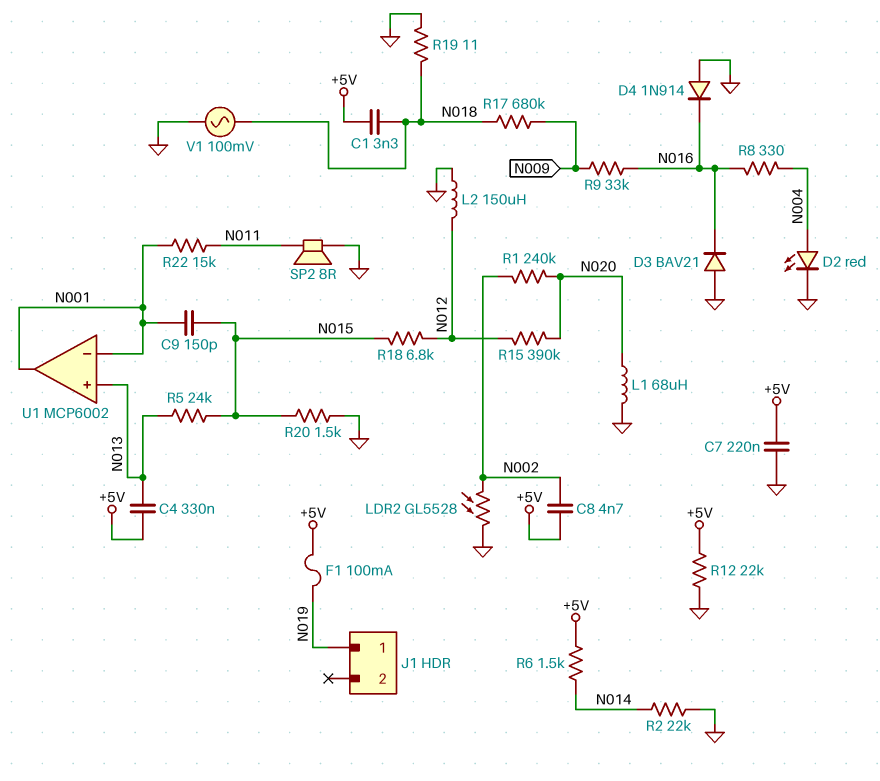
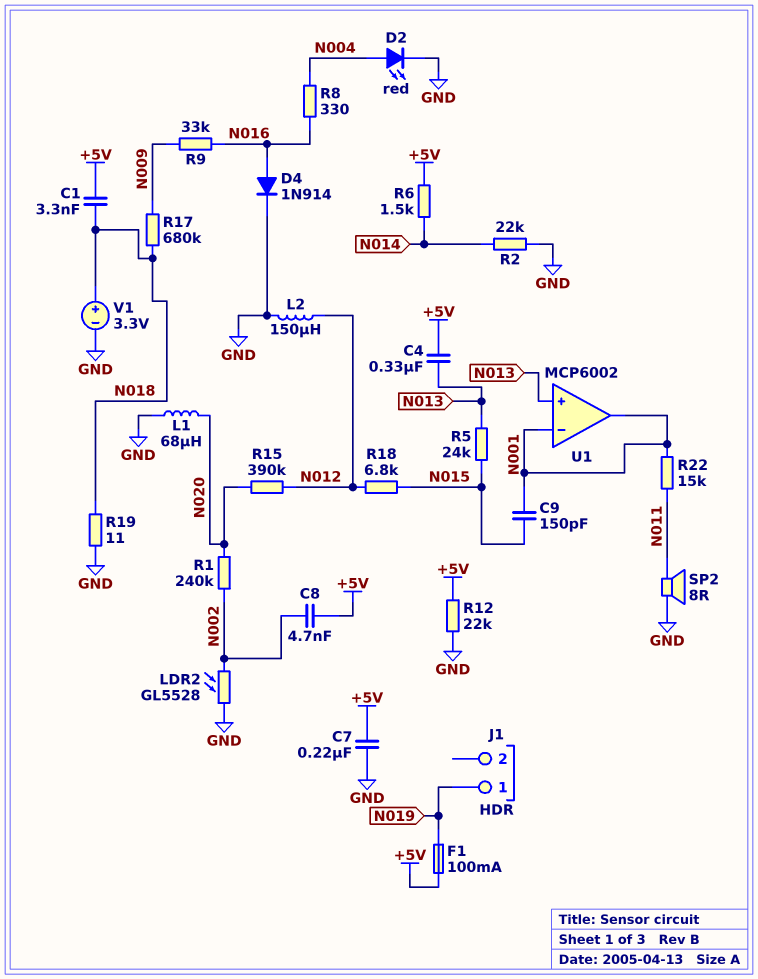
D3: diode BAV21 (A GND, K N016) -> none
D4: diode 1N914 (A GND, K N016) -> diode 1N914 (A N016, K GND)
R20: 1.5k (GND, N015) -> none
V1: AC 100mV (GND, N018) -> 3.3V (plus N018, minus GND)

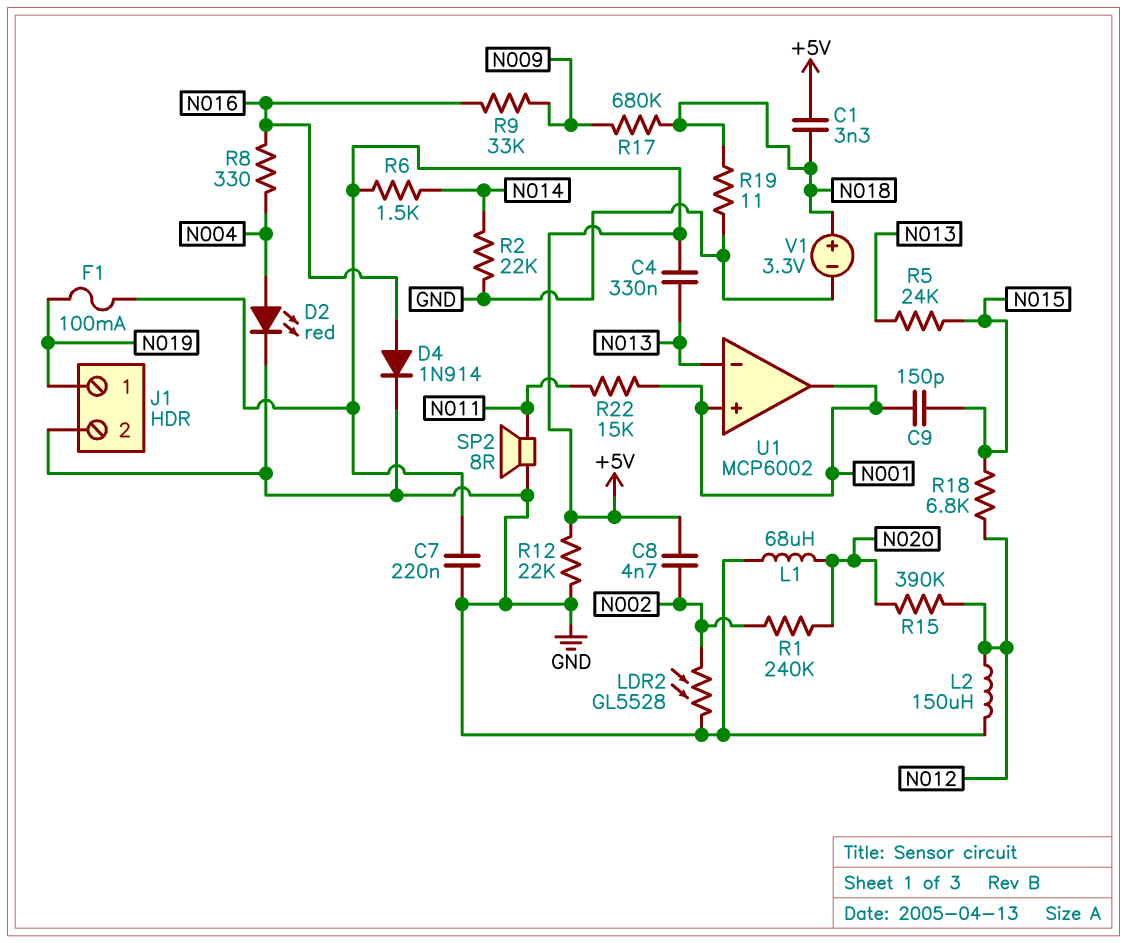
J1 pin 2: none -> GND
U1 pin in+: N013 -> N001
U1 pin in-: N001 -> N013

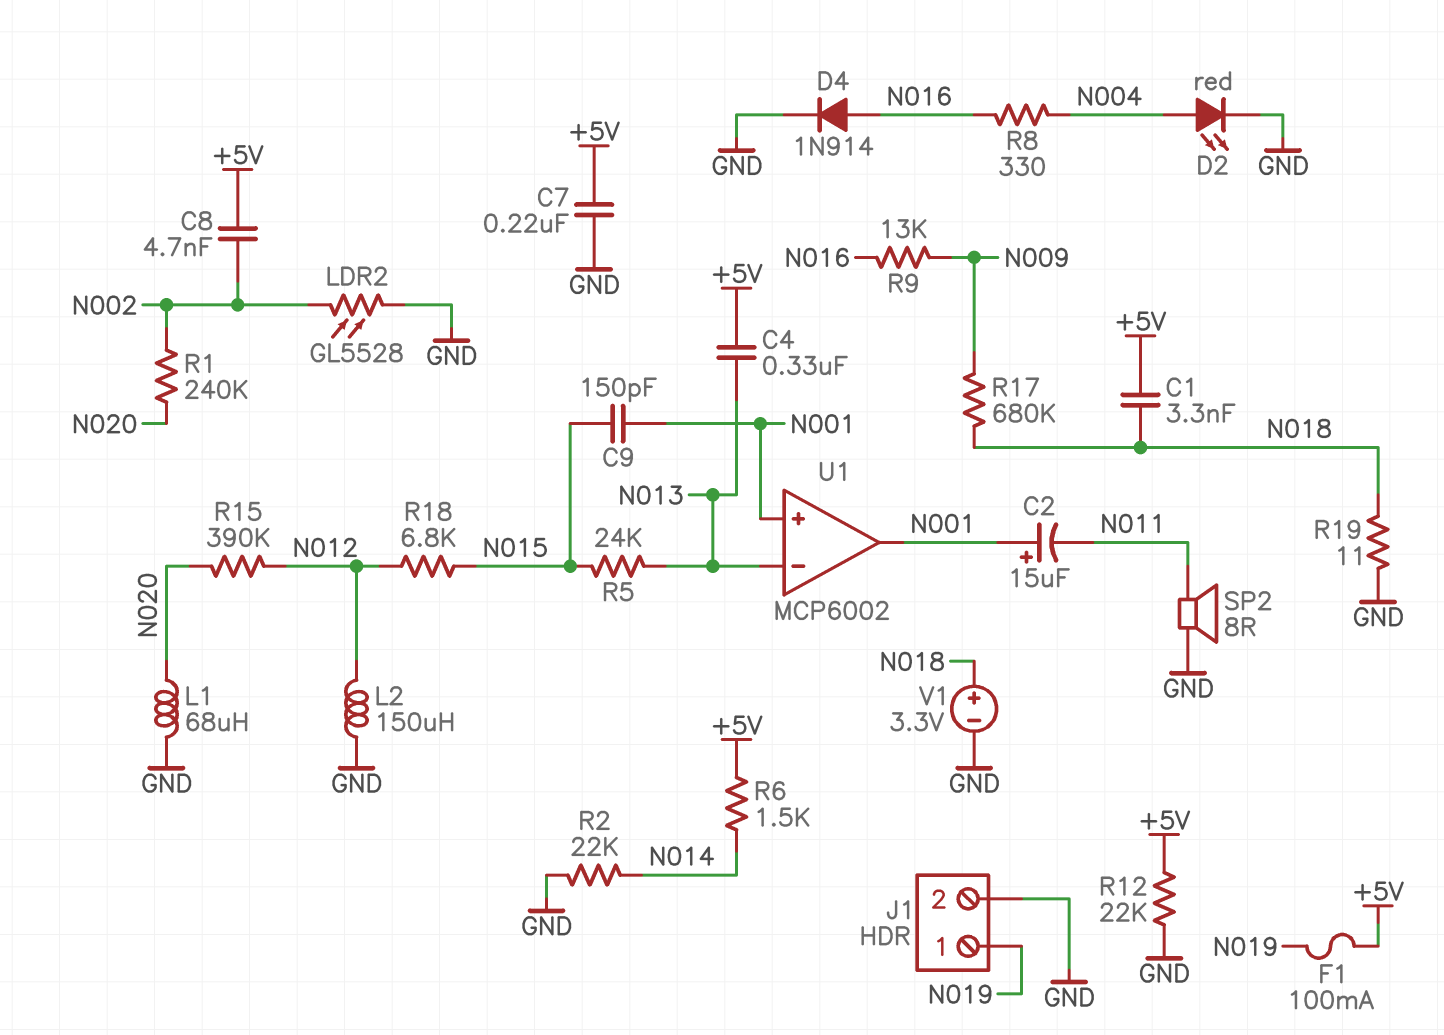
C2: none -> 15uF (plus N001, minus N011)
R9: 33k (N009, N016) -> 13k (N009, N016)
R22: 15k (N001, N011) -> none

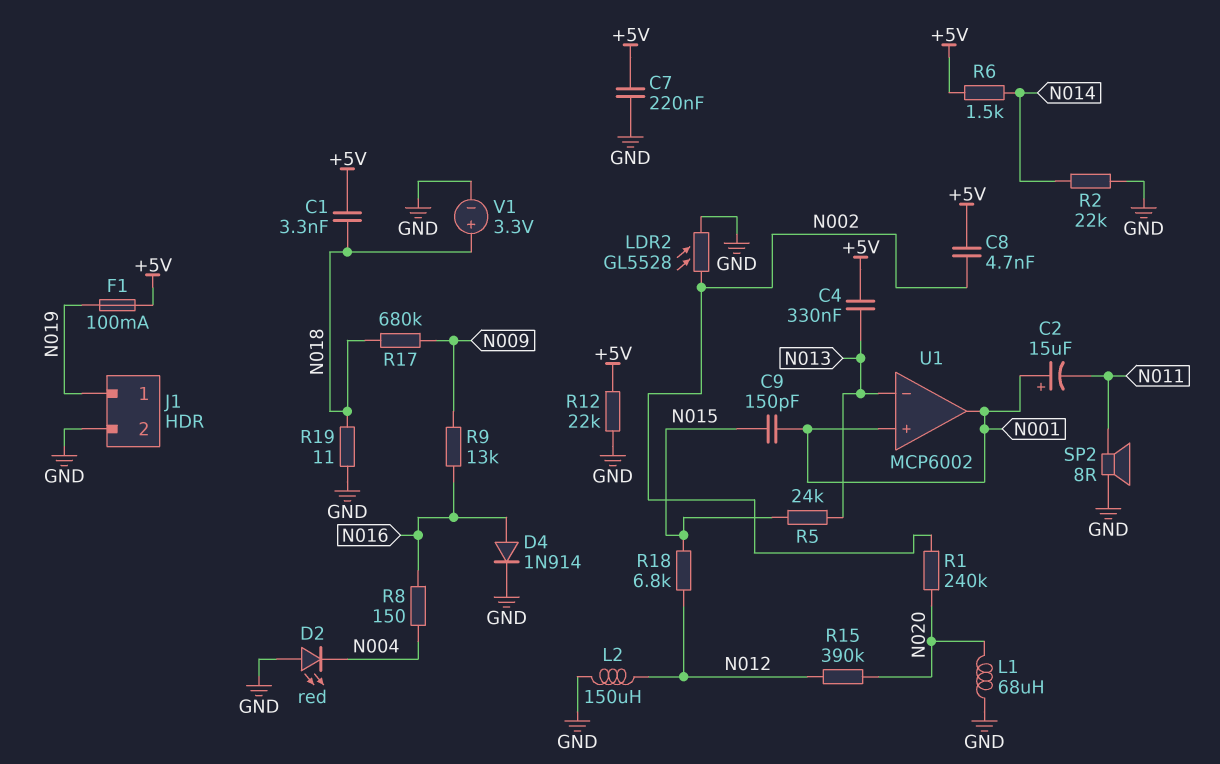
D2: LED red (A N004, K GND) -> LED red (A GND, K N004)
R8: 330 (N004, N016) -> 150 (N004, N016)

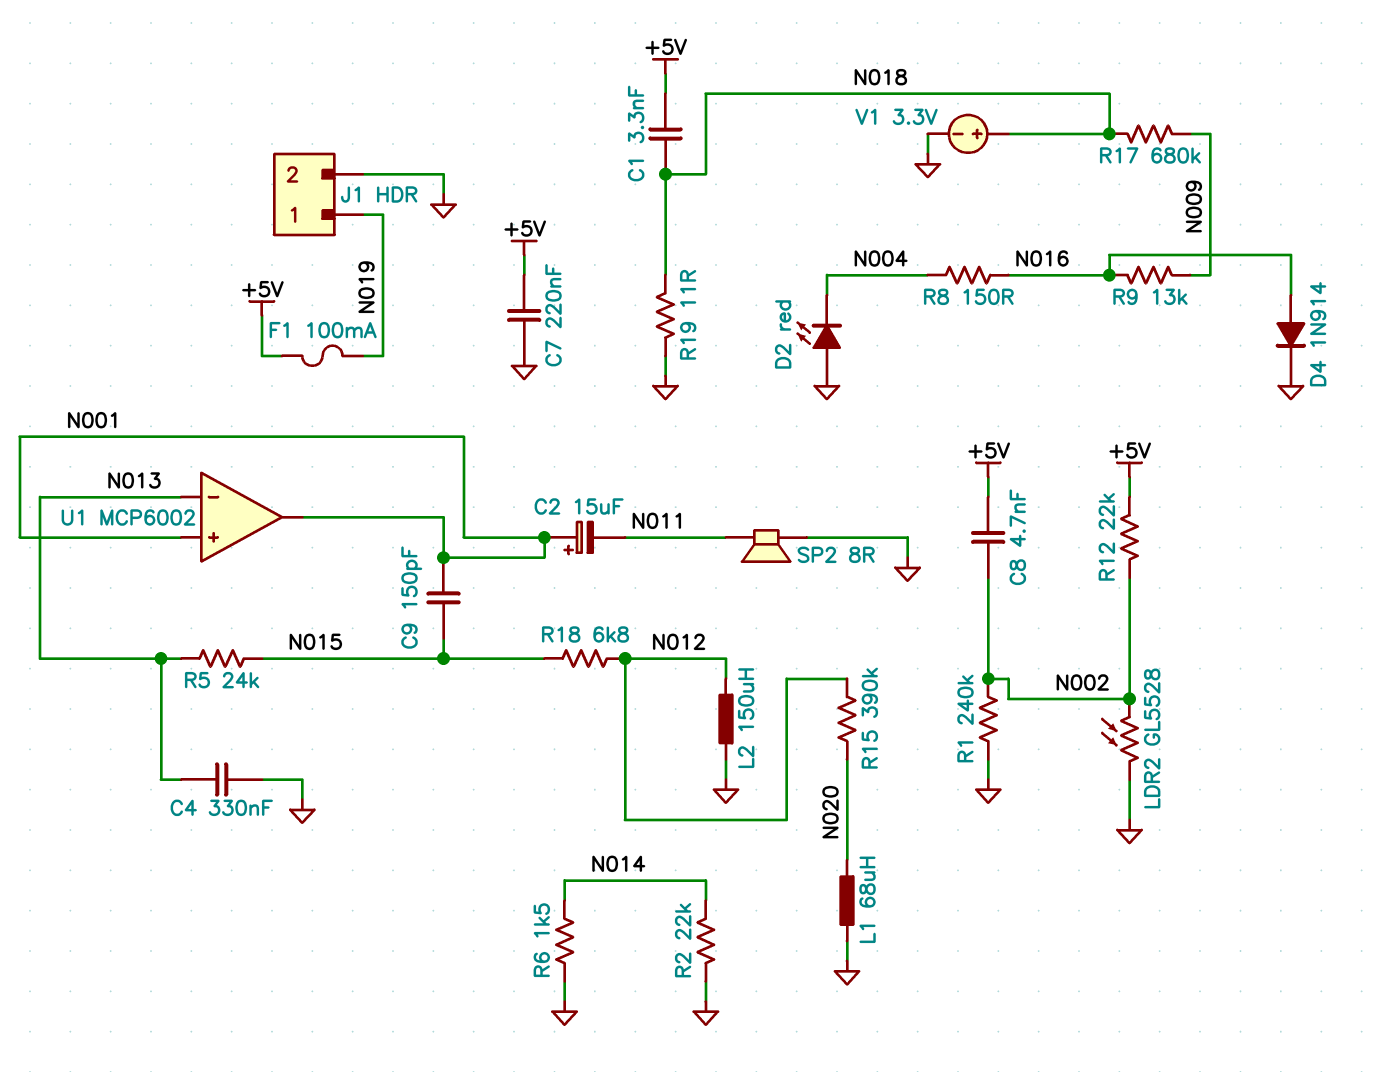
C4: 330nF (+5V, N013) -> 330nF (GND, N013)
R1: 240k (N002, N020) -> 240k (GND, N002)
R6: 1.5k (+5V, N014) -> 1.5k (GND, N014)
R12: 22k (+5V, GND) -> 22k (+5V, N002)

